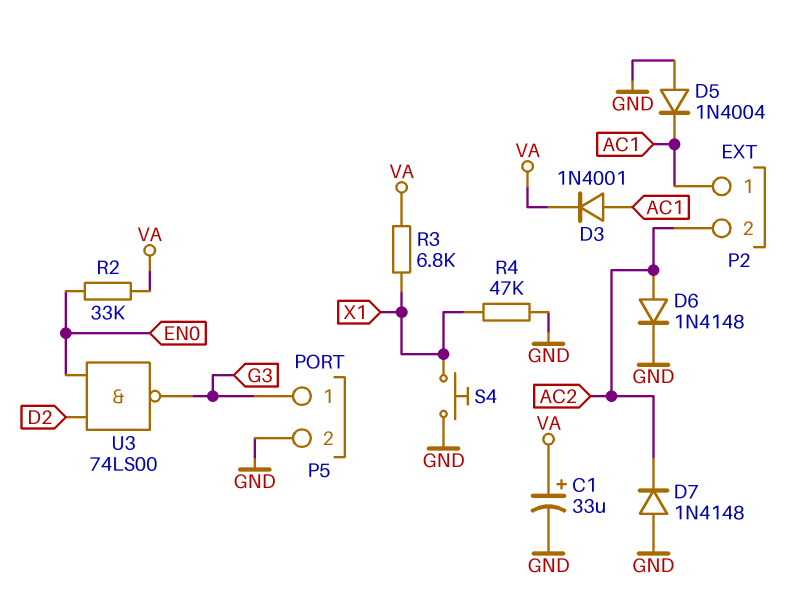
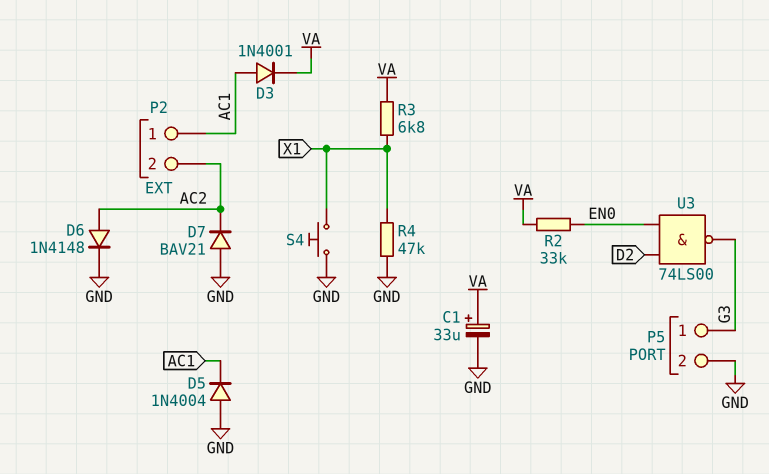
D7: diode 1N4148 (A GND, K AC2) -> diode BAV21 (A GND, K AC2)

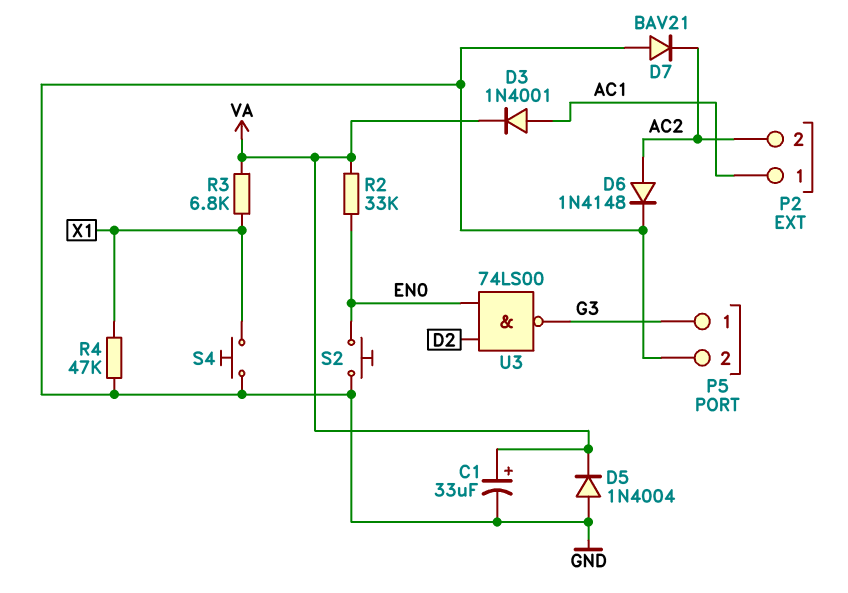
D5: diode 1N4004 (A GND, K AC1) -> diode 1N4004 (A GND, K VA)
S2: none -> button (EN0, GND)

